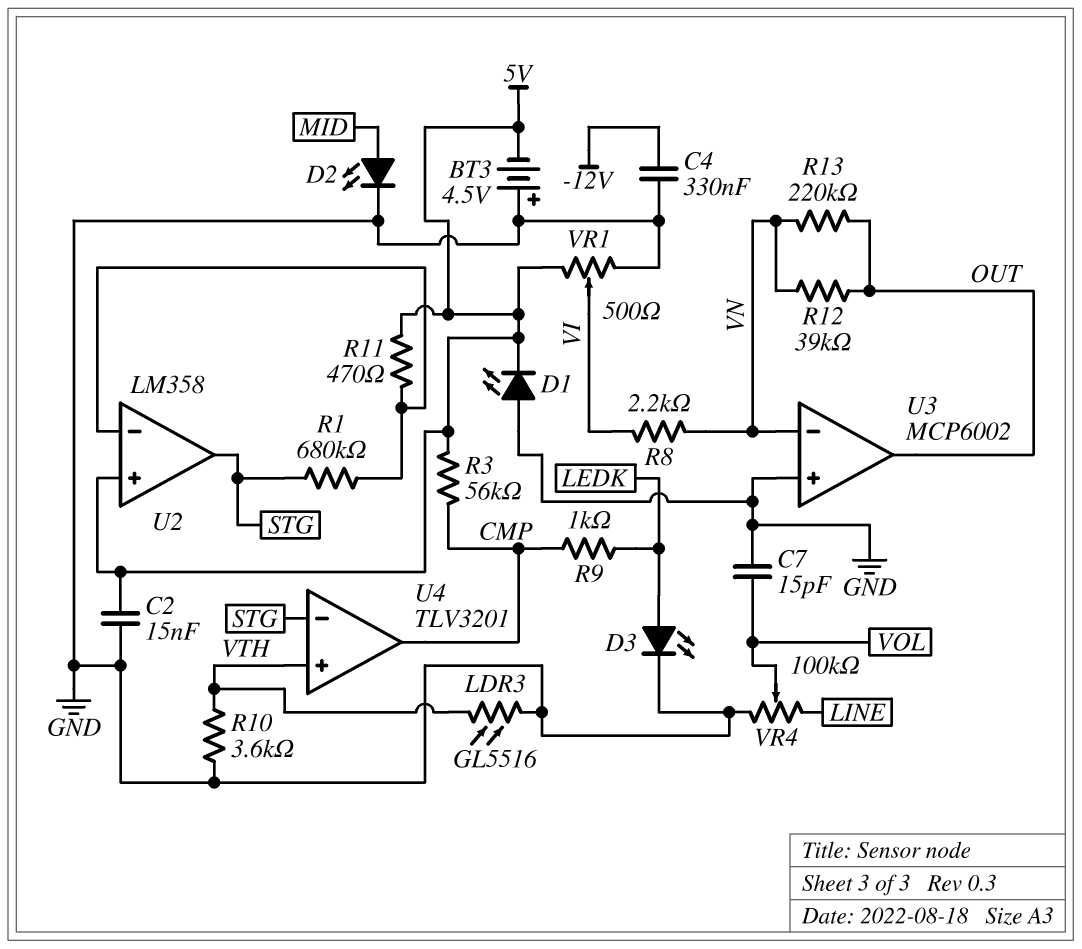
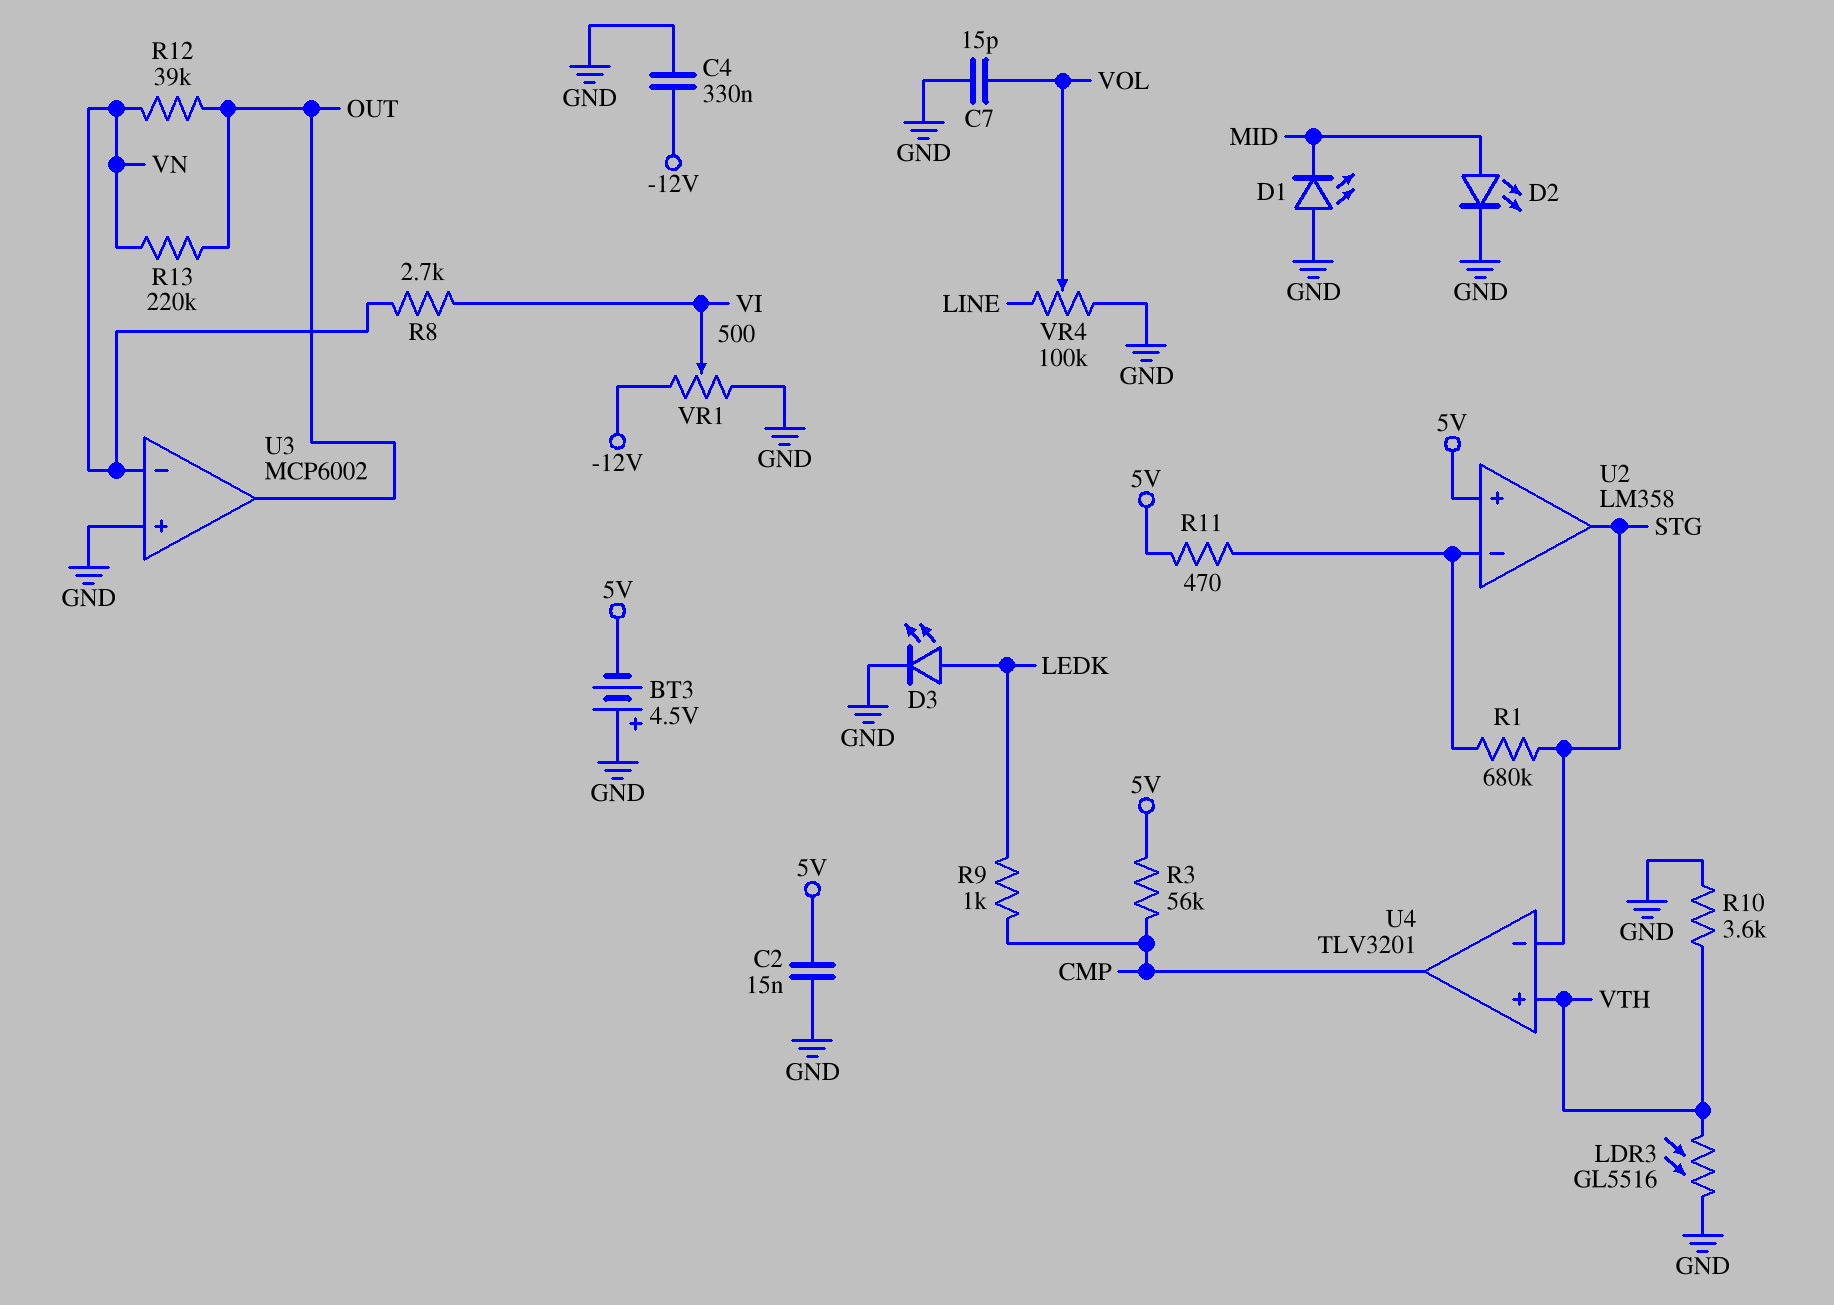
D1: LED (A GND, K 5V) -> LED (A GND, K MID)
R8: 2.2k (VI, VN) -> 2.7k (VI, VN)
VR1: 500 (5V, GND, wiper VI) -> 500 (-12V, GND, wiper VI)

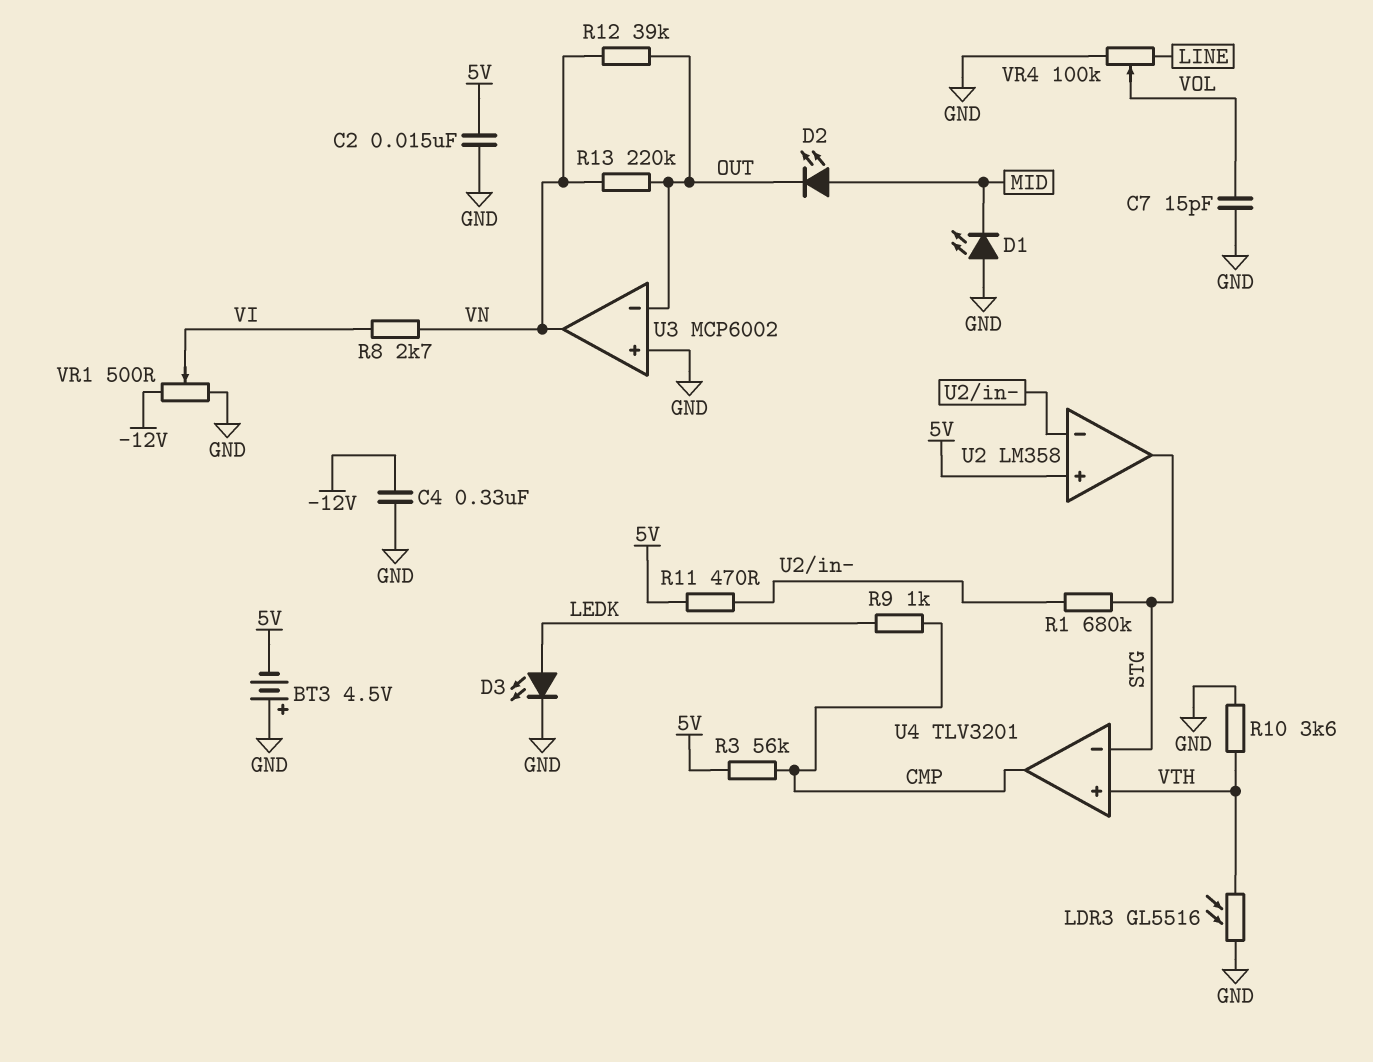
D2: LED (A MID, K GND) -> LED (A MID, K OUT)
U3 pin in-: VN -> OUT
U3 pin out: OUT -> VN

